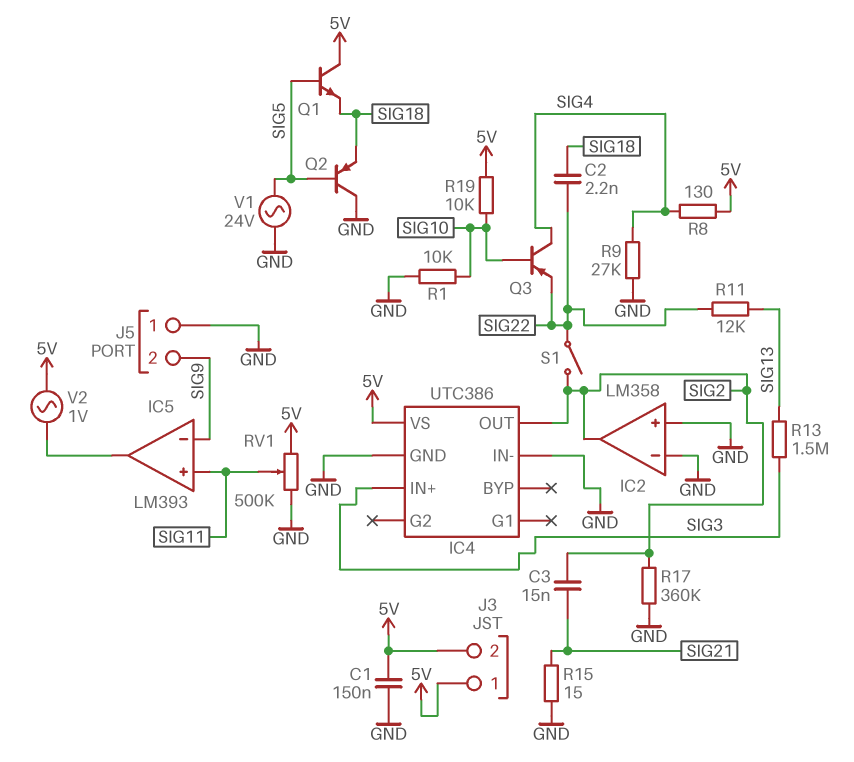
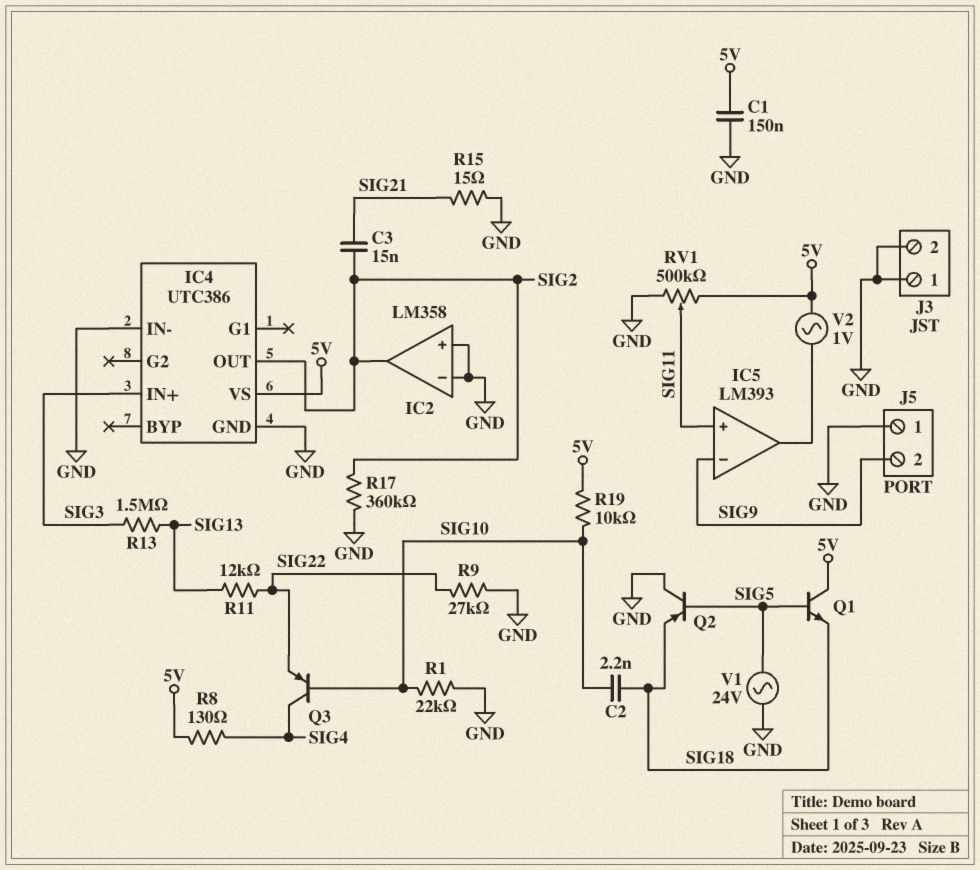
C2: 2.2nF (SIG18, SIG22) -> 2.2nF (SIG10, SIG18)
J3 pin 1: 5V -> GND
J3 pin 2: 5V -> GND
R1: 10k (GND, SIG10) -> 22k (GND, SIG10)
R9: 27k (GND, SIG4) -> 27k (GND, SIG22)
S1: switch (SIG2, SIG22) -> none

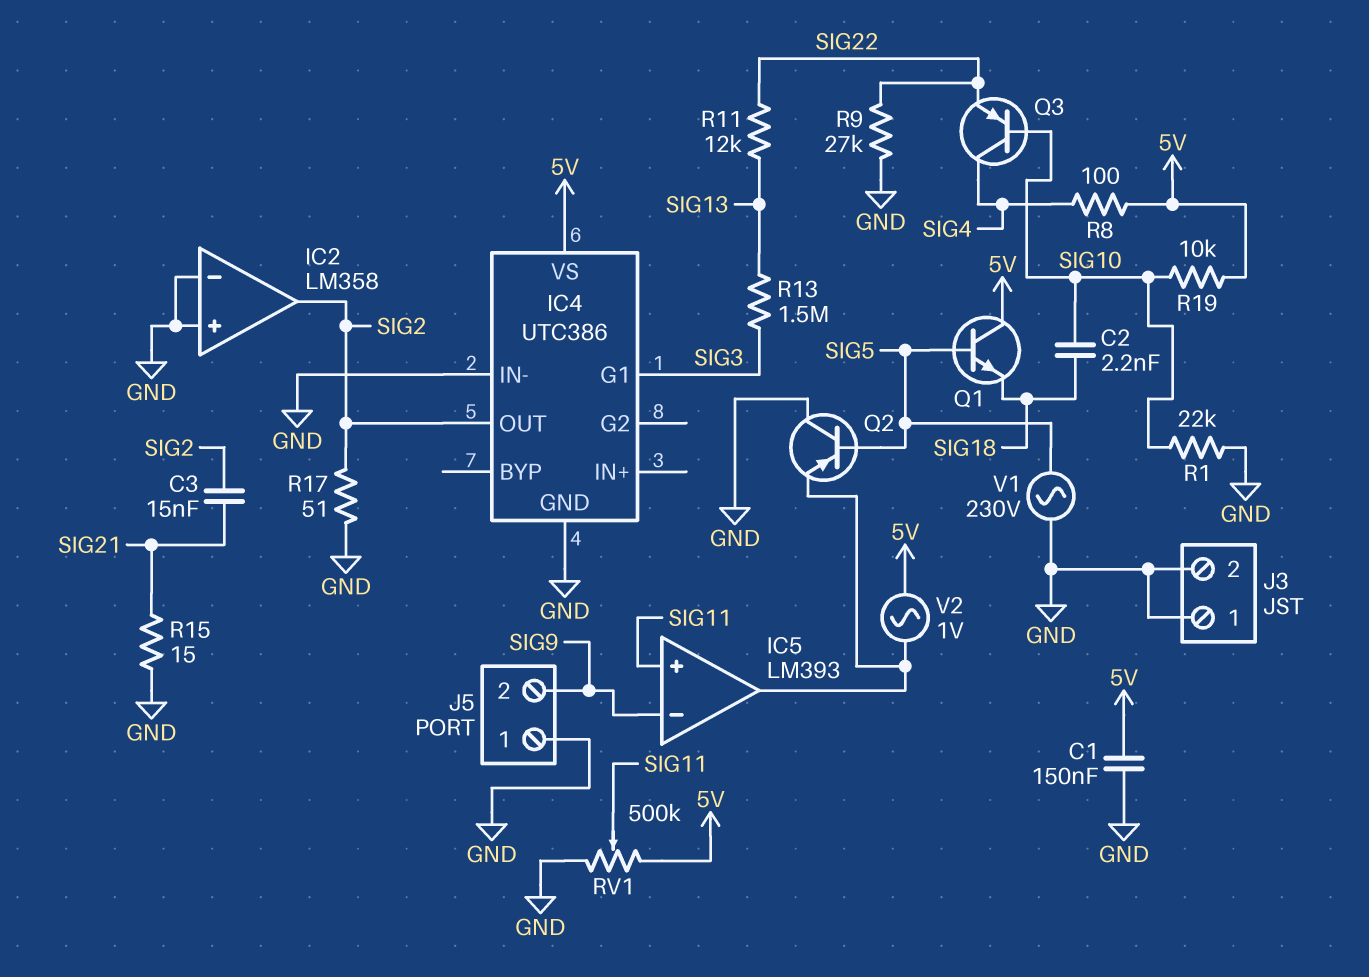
IC4 pin G1: none -> SIG3
IC4 pin IN+: SIG3 -> none
Q2: PNP (B SIG5, C GND, E SIG18) -> PNP (B SIG5, C GND, E IC5/out)
R8: 130 (5V, SIG4) -> 100 (5V, SIG4)
R17: 360k (GND, SIG2) -> 51 (GND, SIG2)
V1: AC 24V (GND, SIG5) -> AC 230V (GND, SIG5)

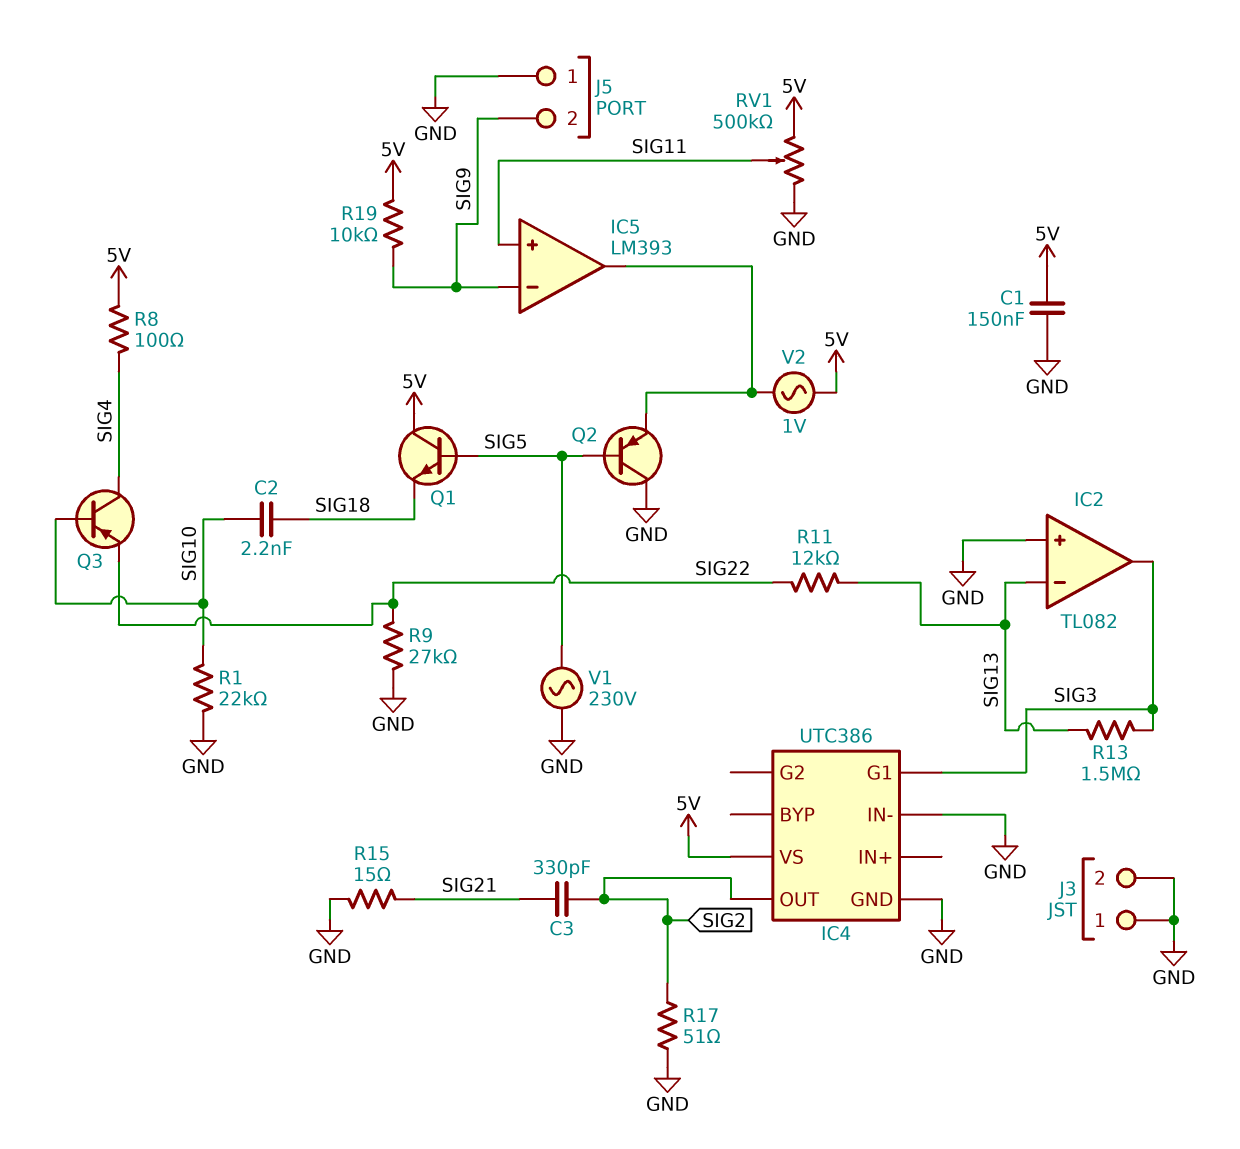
C3: 15nF (SIG2, SIG21) -> 330pF (SIG2, SIG21)
IC2: LM358 -> TL082
IC2 pin in-: GND -> SIG13
IC2 pin out: SIG2 -> SIG3
R19: 10k (5V, SIG10) -> 10k (5V, SIG9)

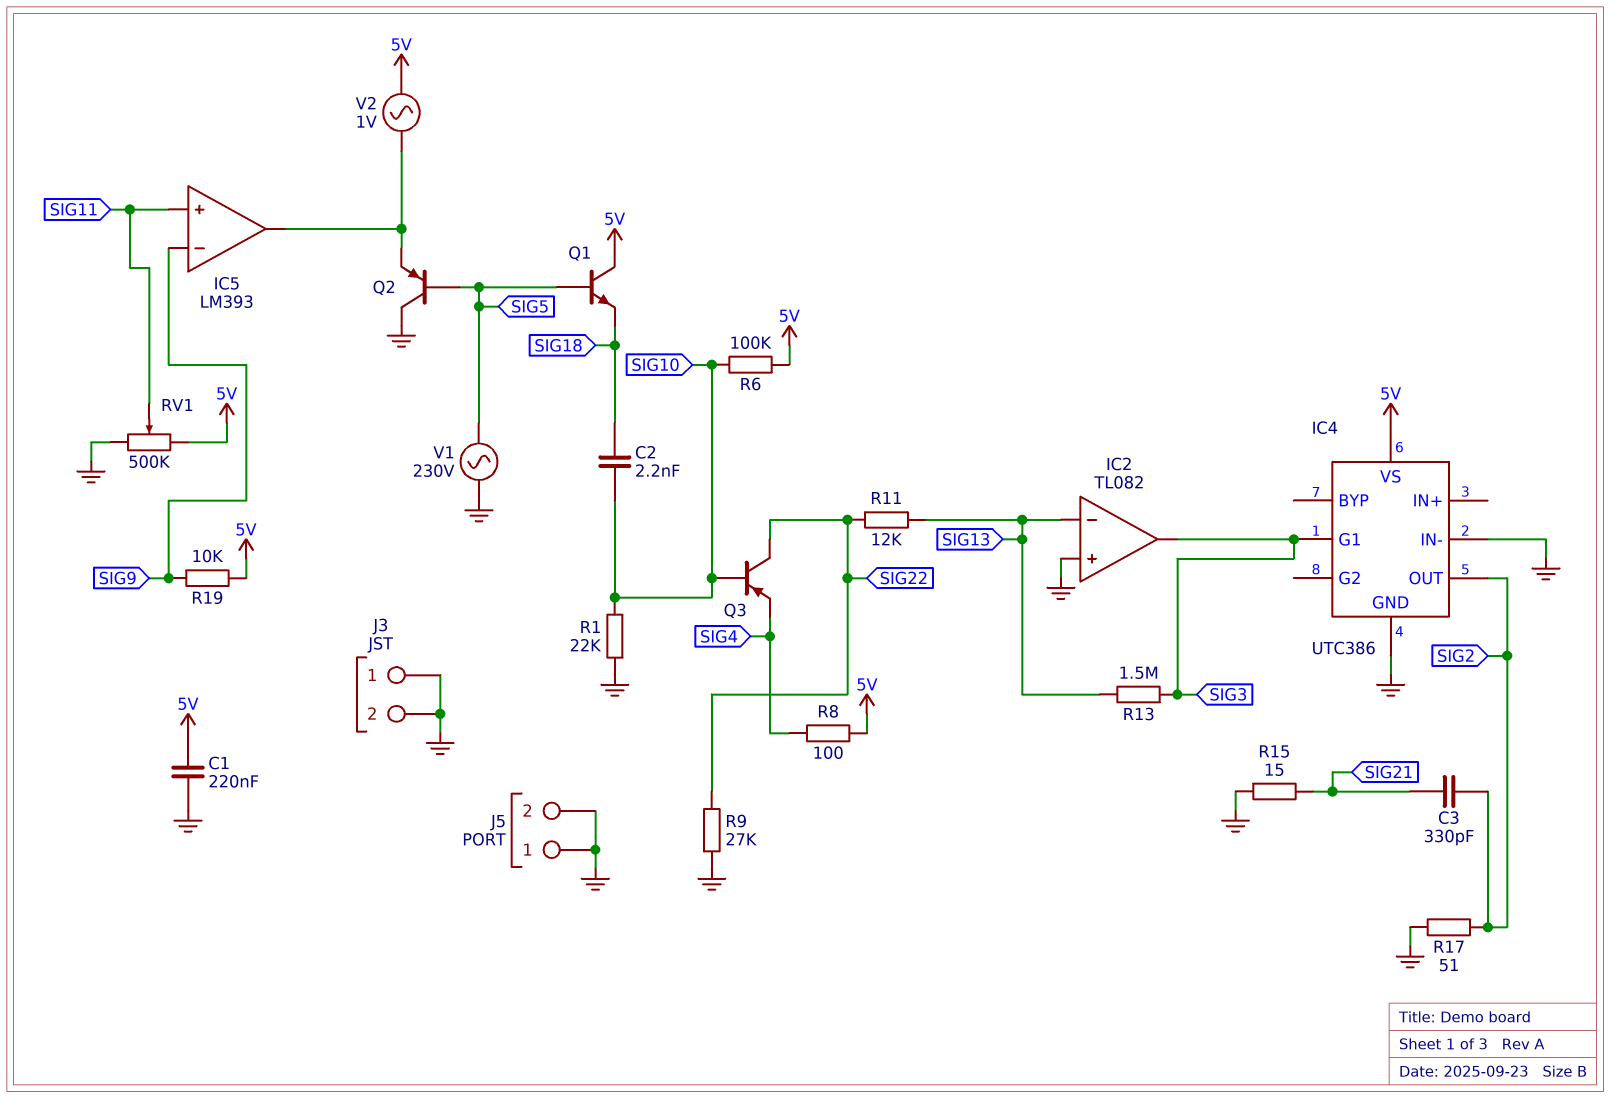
C1: 150nF (5V, GND) -> 220nF (5V, GND)
J5 pin 2: SIG9 -> GND
Q3: PNP (B SIG10, C SIG4, E SIG22) -> PNP (B SIG10, C SIG22, E SIG4)
R6: none -> 100k (5V, SIG10)

